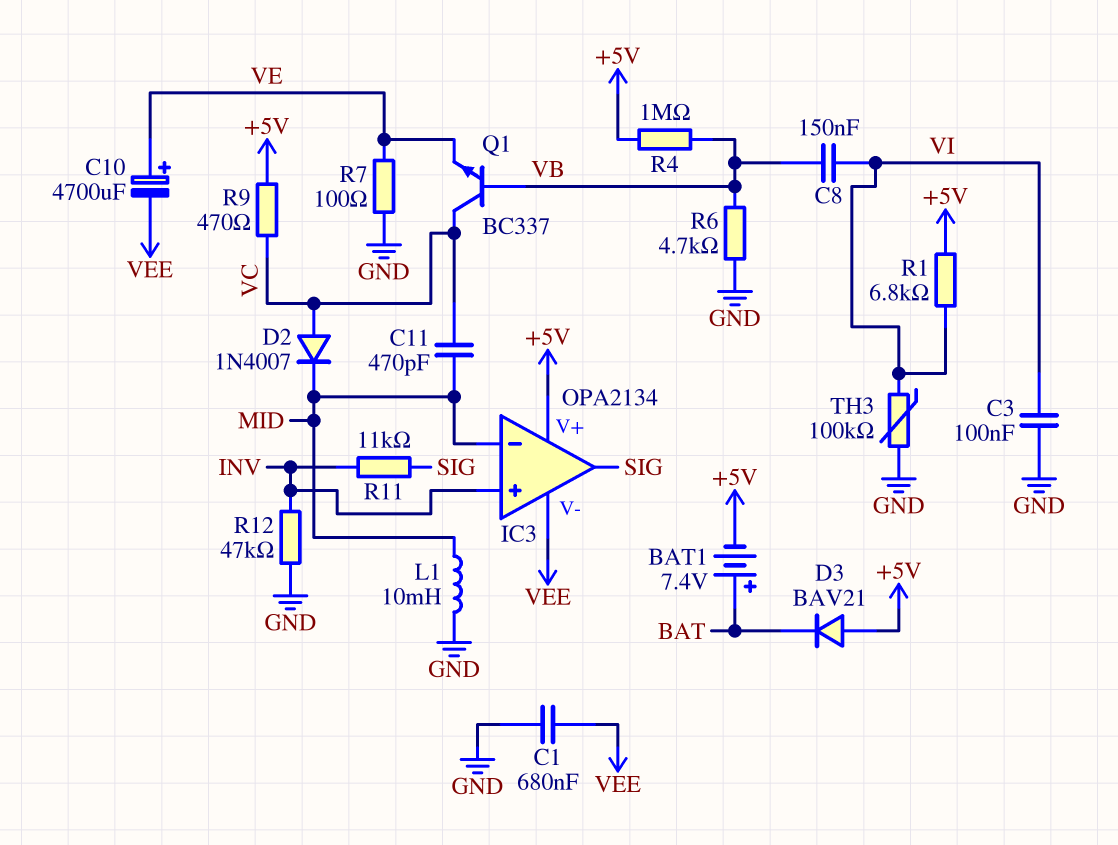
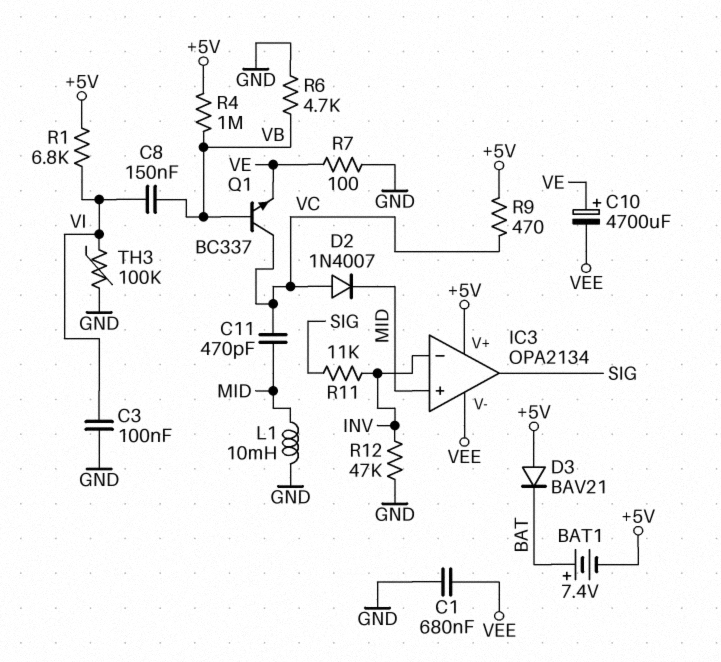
IC3 pin in+: INV -> MID
IC3 pin in-: MID -> INV

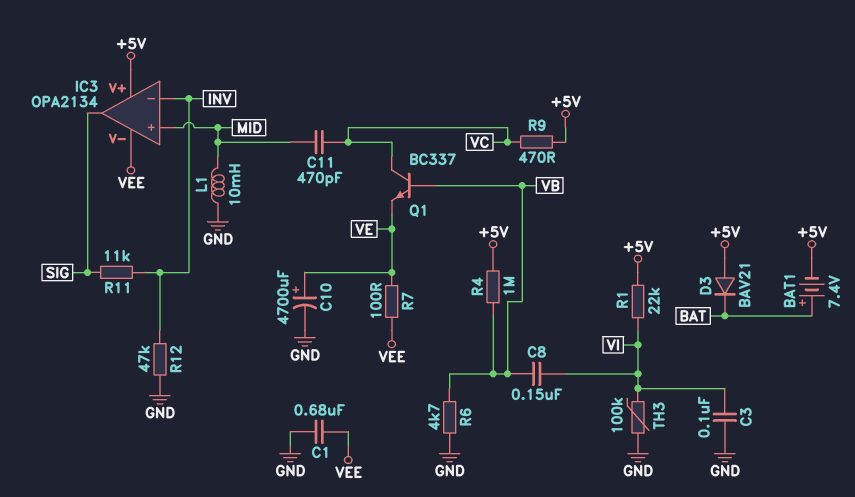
C10: 4700uF (plus VE, minus VEE) -> 4700uF (plus VE, minus GND)
D2: diode 1N4007 (A VC, K MID) -> none
R1: 6.8k (+5V, VI) -> 22k (+5V, VI)
R7: 100 (GND, VE) -> 100 (VE, VEE)

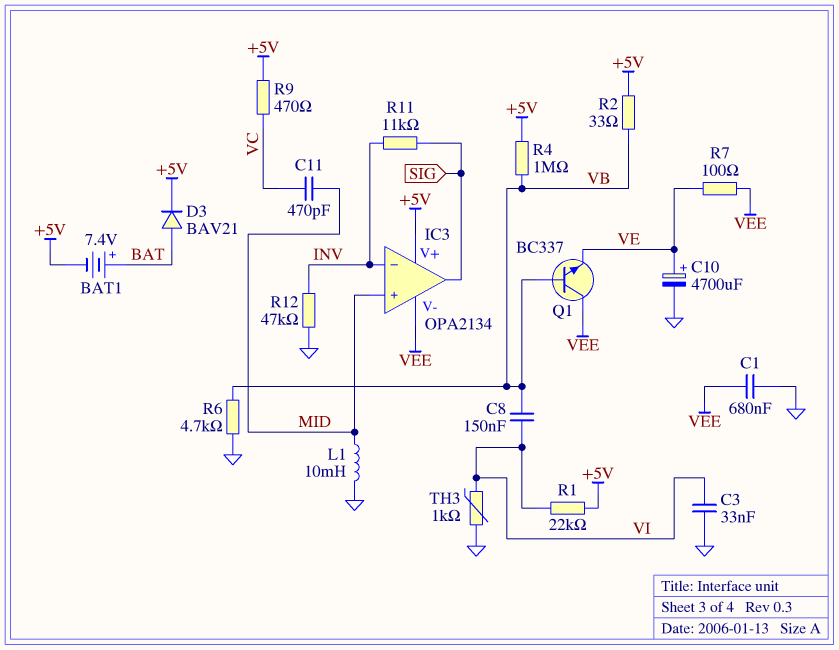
C3: 100nF (GND, VI) -> 33nF (GND, VI)
D3: diode BAV21 (A +5V, K BAT) -> diode BAV21 (A BAT, K +5V)
Q1: NPN BC337 (B VB, C VC, E VE) -> NPN BC337 (B VB, C VEE, E VE)
R2: none -> 33 (+5V, VB)
TH3: 100k (GND, VI) -> 1k (GND, VI)

